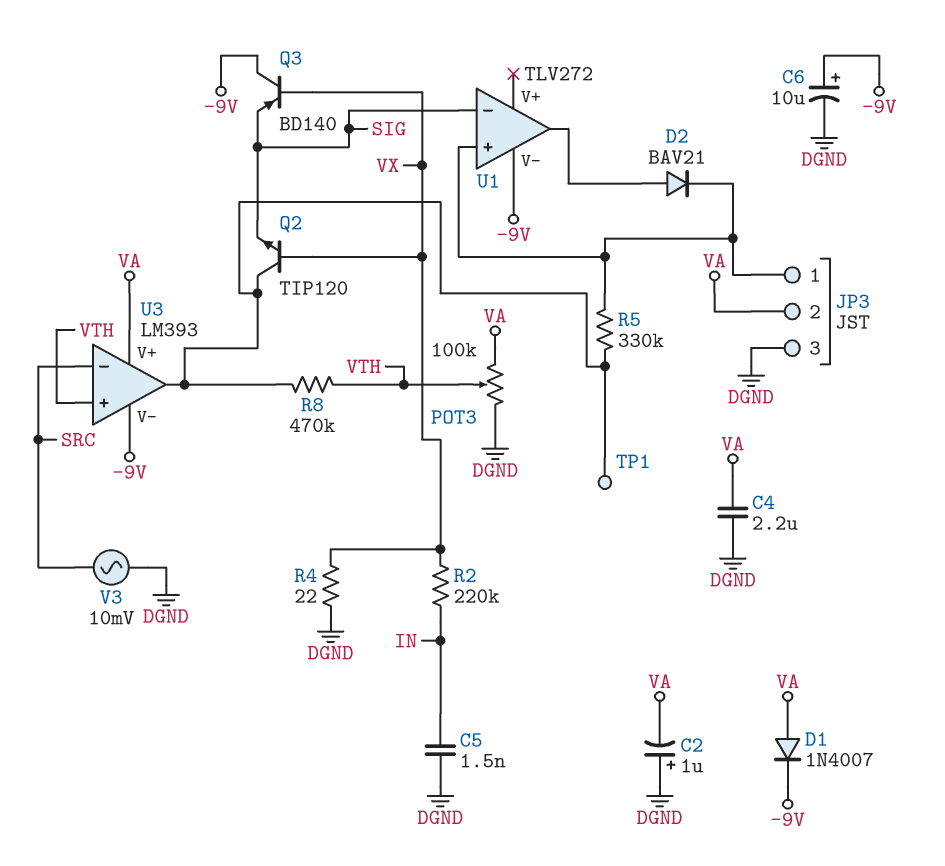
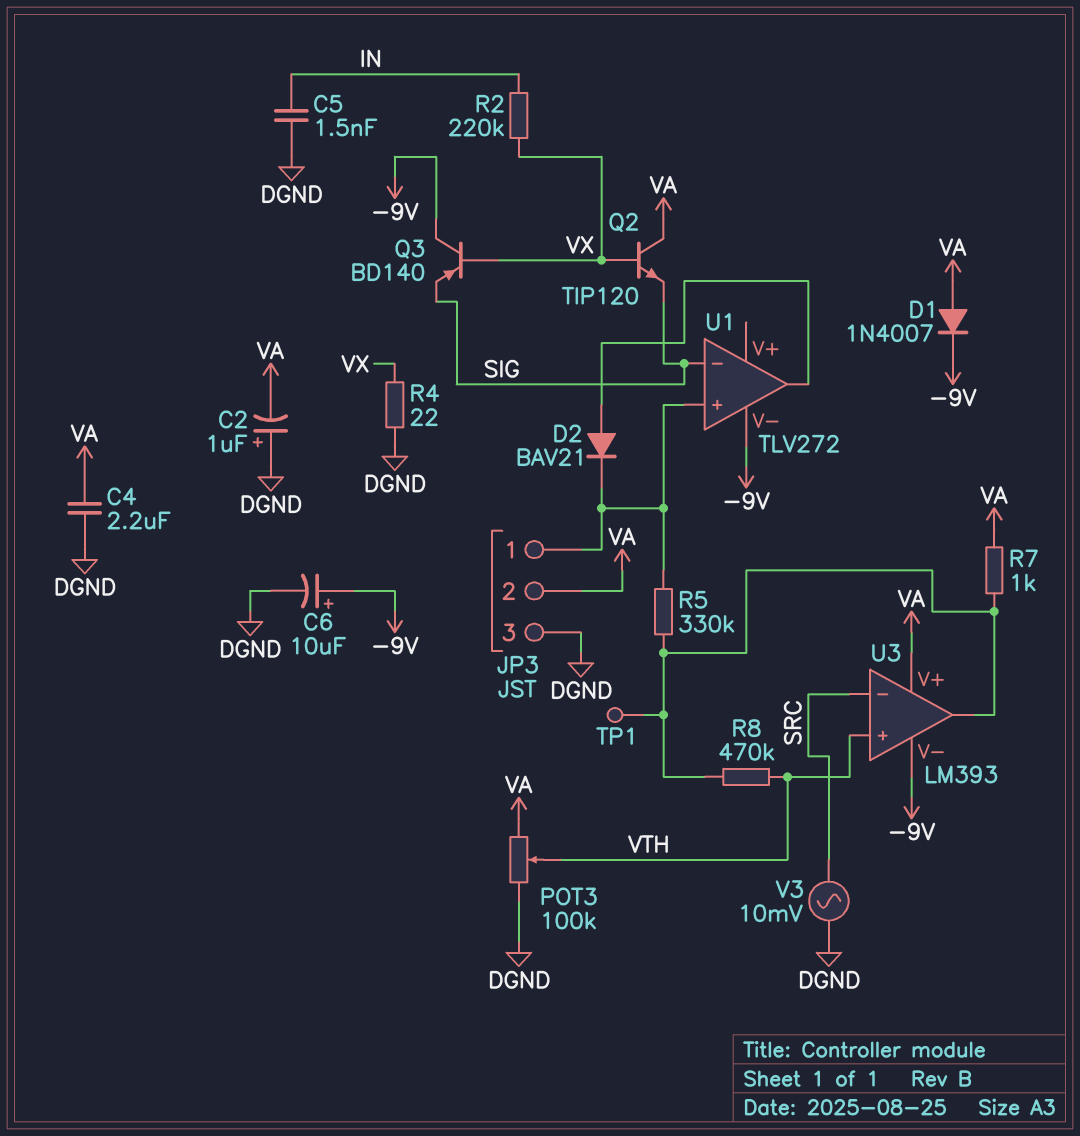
Q2: NPN TIP120 (B VX, C U3/out, E SIG) -> NPN TIP120 (B VX, C VA, E SIG)
R7: none -> 1k (U3/out, VA)

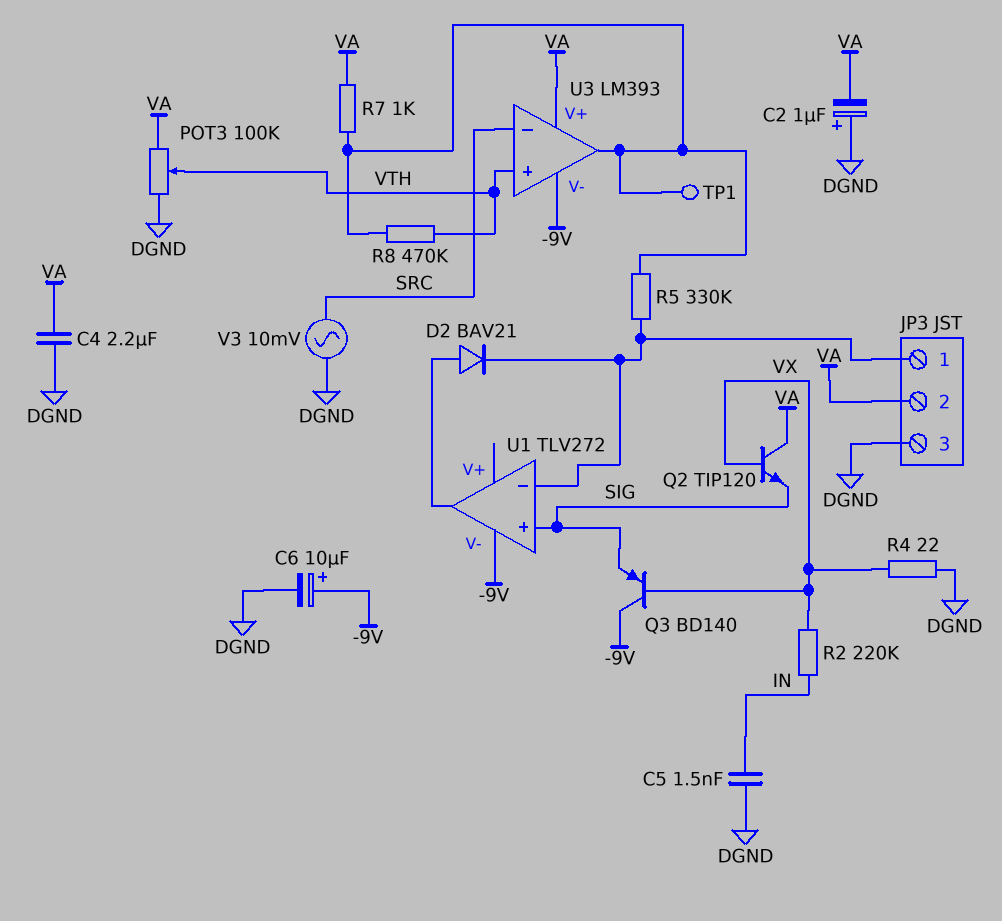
D1: diode 1N4007 (A VA, K -9V) -> none
U1 pin in+: JP3/1 -> SIG
U1 pin in-: SIG -> JP3/1

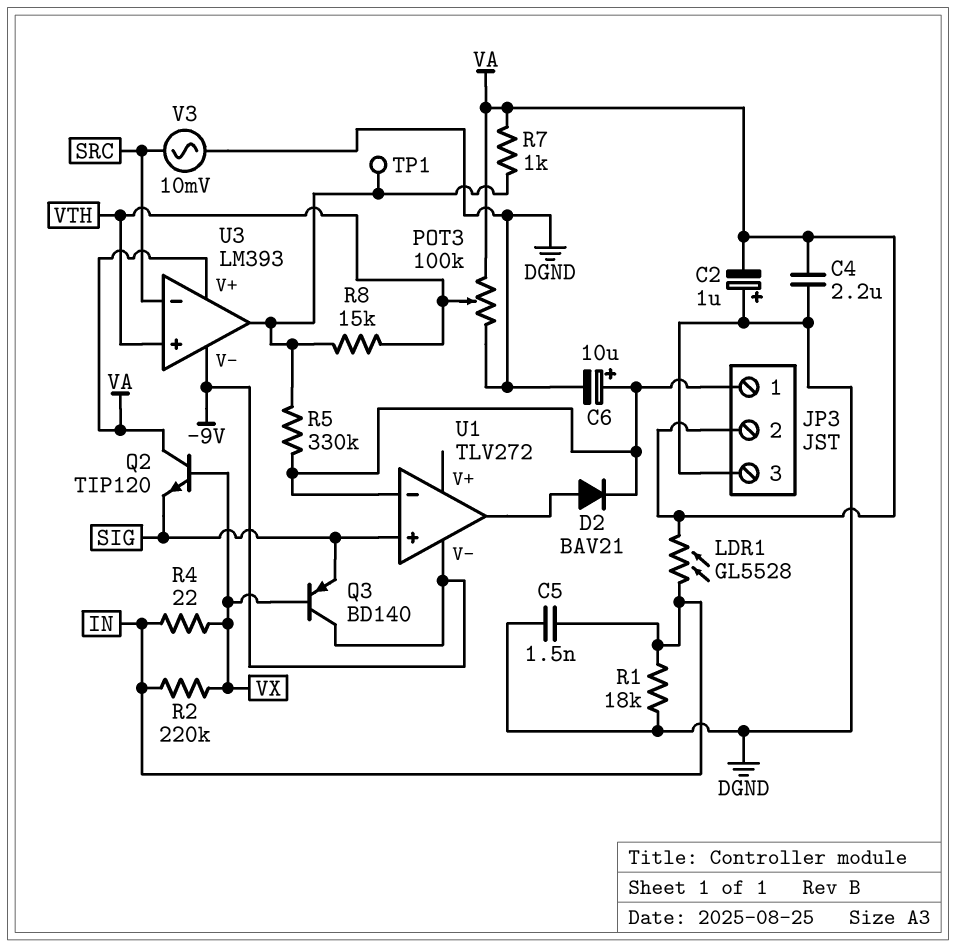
C6: 10uF (plus -9V, minus DGND) -> 10uF (plus JP3/1, minus DGND)
LDR1: none -> GL5528 (IN, VA)
R1: none -> 18k (DGND, IN)
R4: 22 (DGND, VX) -> 22 (IN, VX)
R8: 470k (U3/out, VTH) -> 15k (U3/out, VTH)

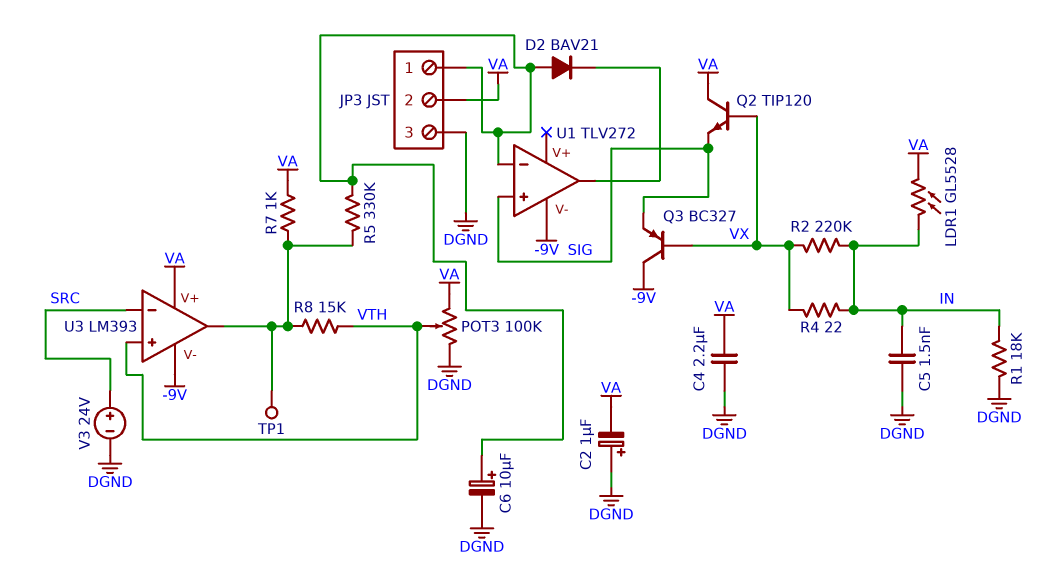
D2: diode BAV21 (A U1/out, K JP3/1) -> diode BAV21 (A JP3/1, K U1/out)
Q3: PNP BD140 (B VX, C -9V, E SIG) -> PNP BC327 (B VX, C -9V, E SIG)
V3: AC 10mV (DGND, SRC) -> 24V (plus SRC, minus DGND)

